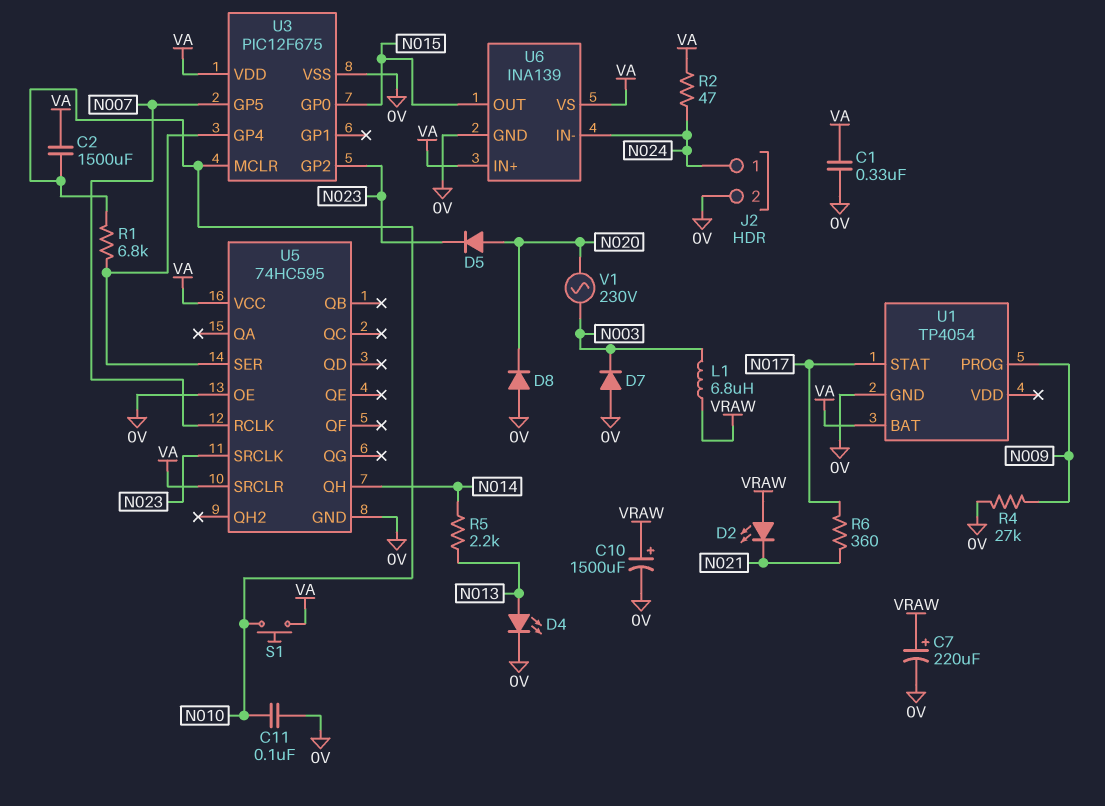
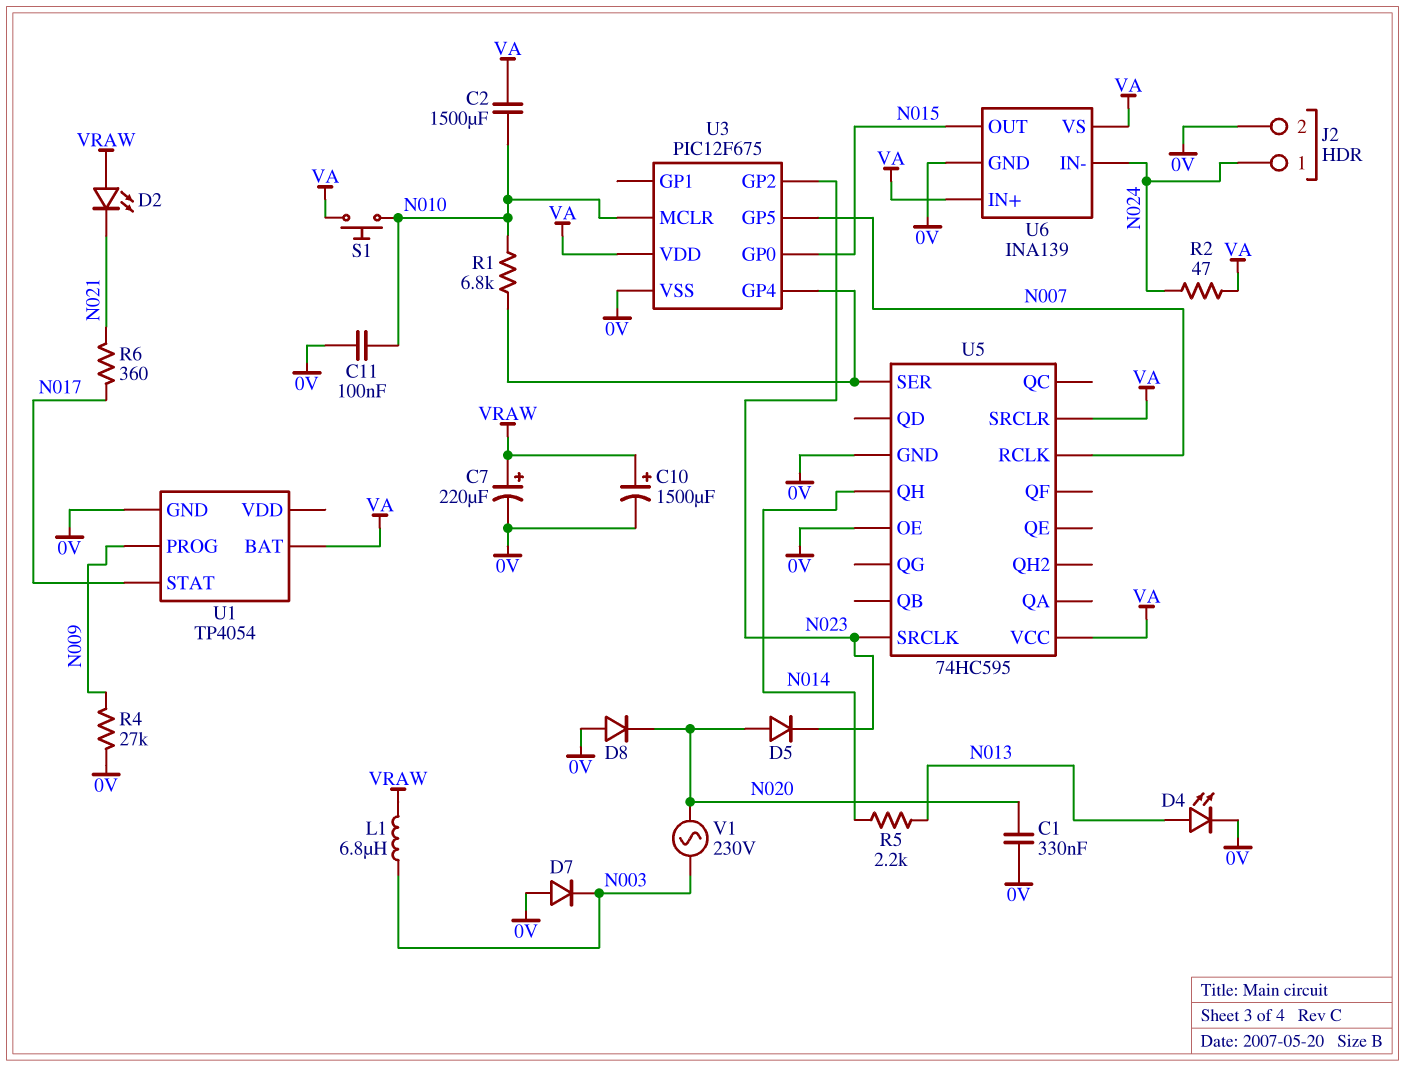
C1: 330nF (0V, VA) -> 330nF (0V, N020)

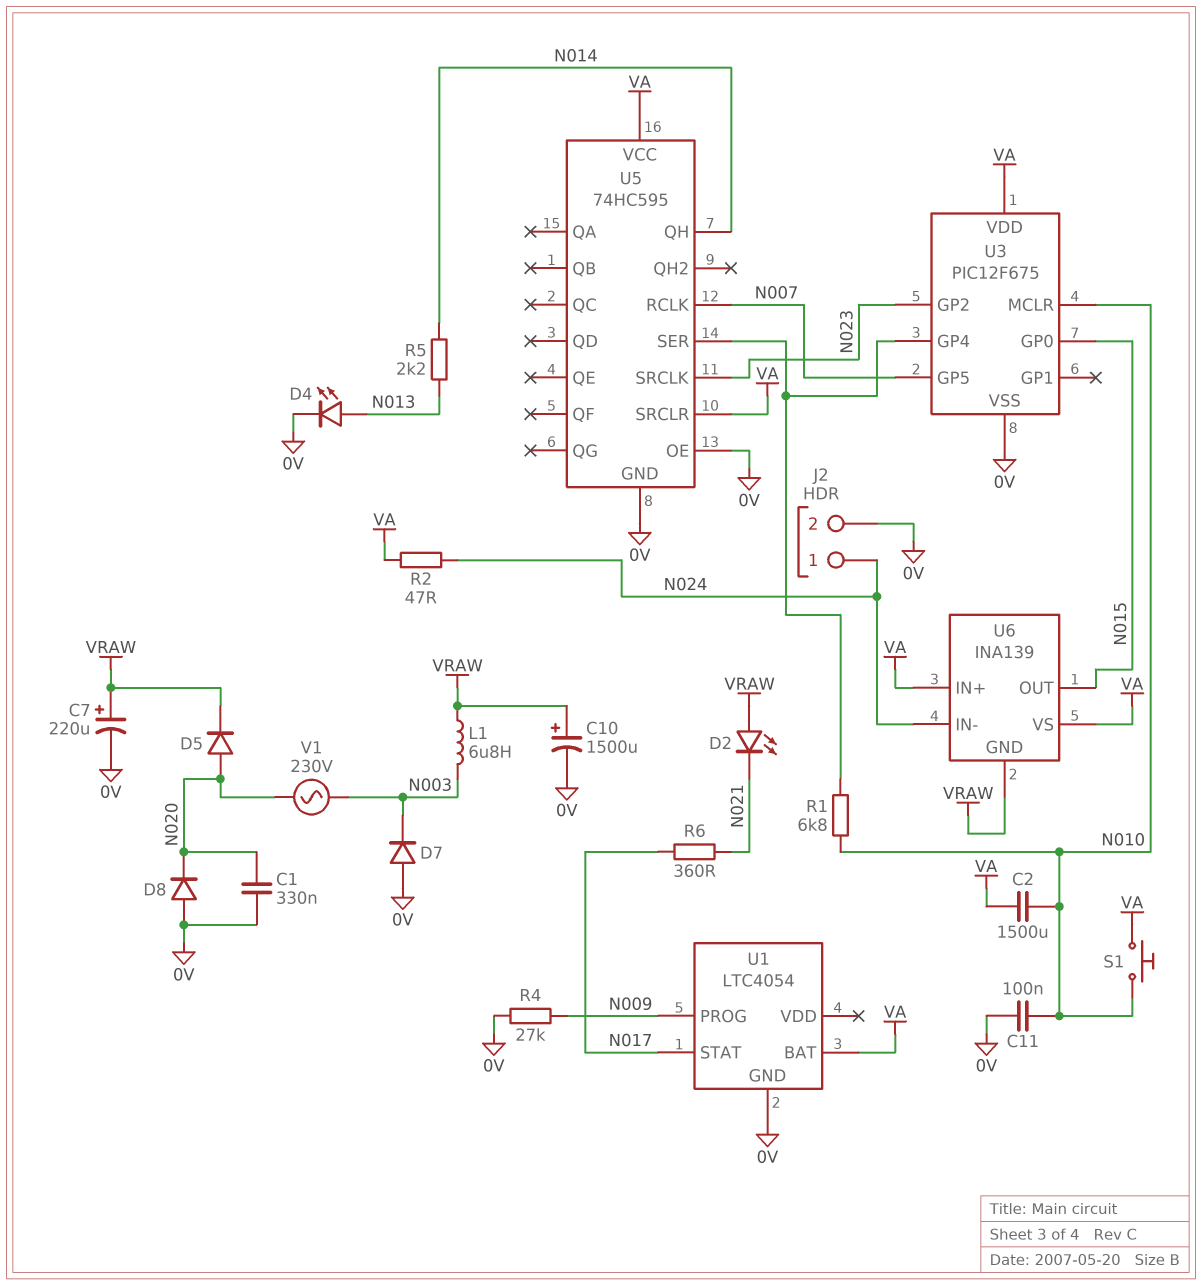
D5: diode (A N020, K N023) -> diode (A N020, K VRAW)
U1: TP4054 -> LTC4054
U6 pin GND: 0V -> VRAW

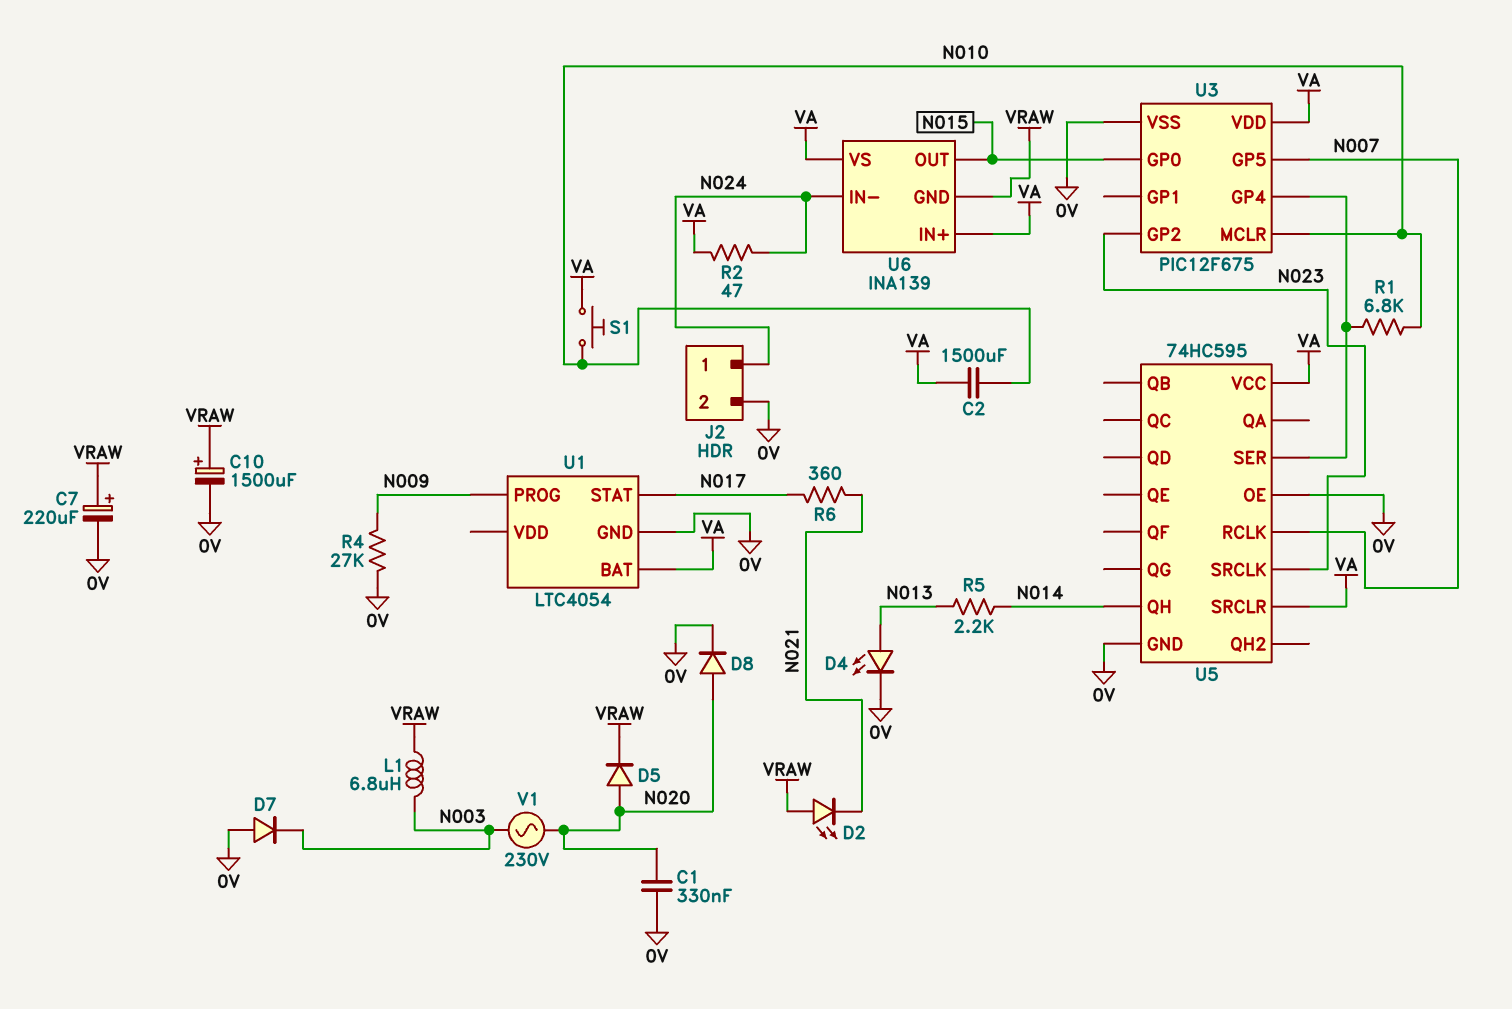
C11: 100nF (0V, N010) -> none
D8: diode (A 0V, K N020) -> diode (A N020, K 0V)

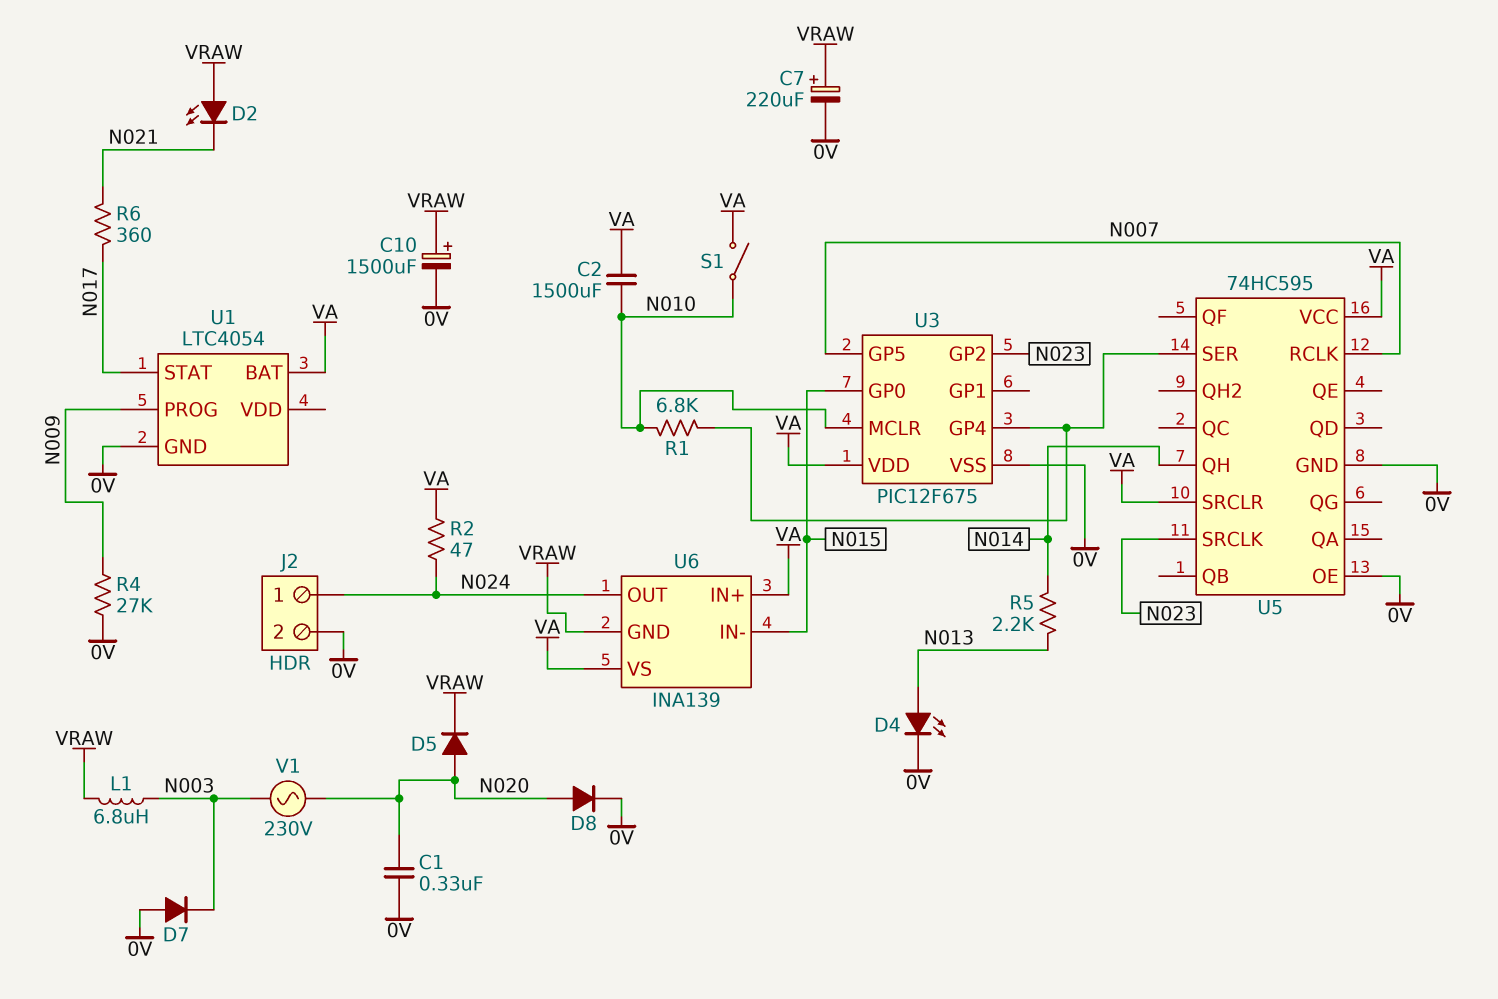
S1: button (N010, VA) -> switch (N010, VA)
U6 pin IN-: N024 -> N015
U6 pin OUT: N015 -> N024

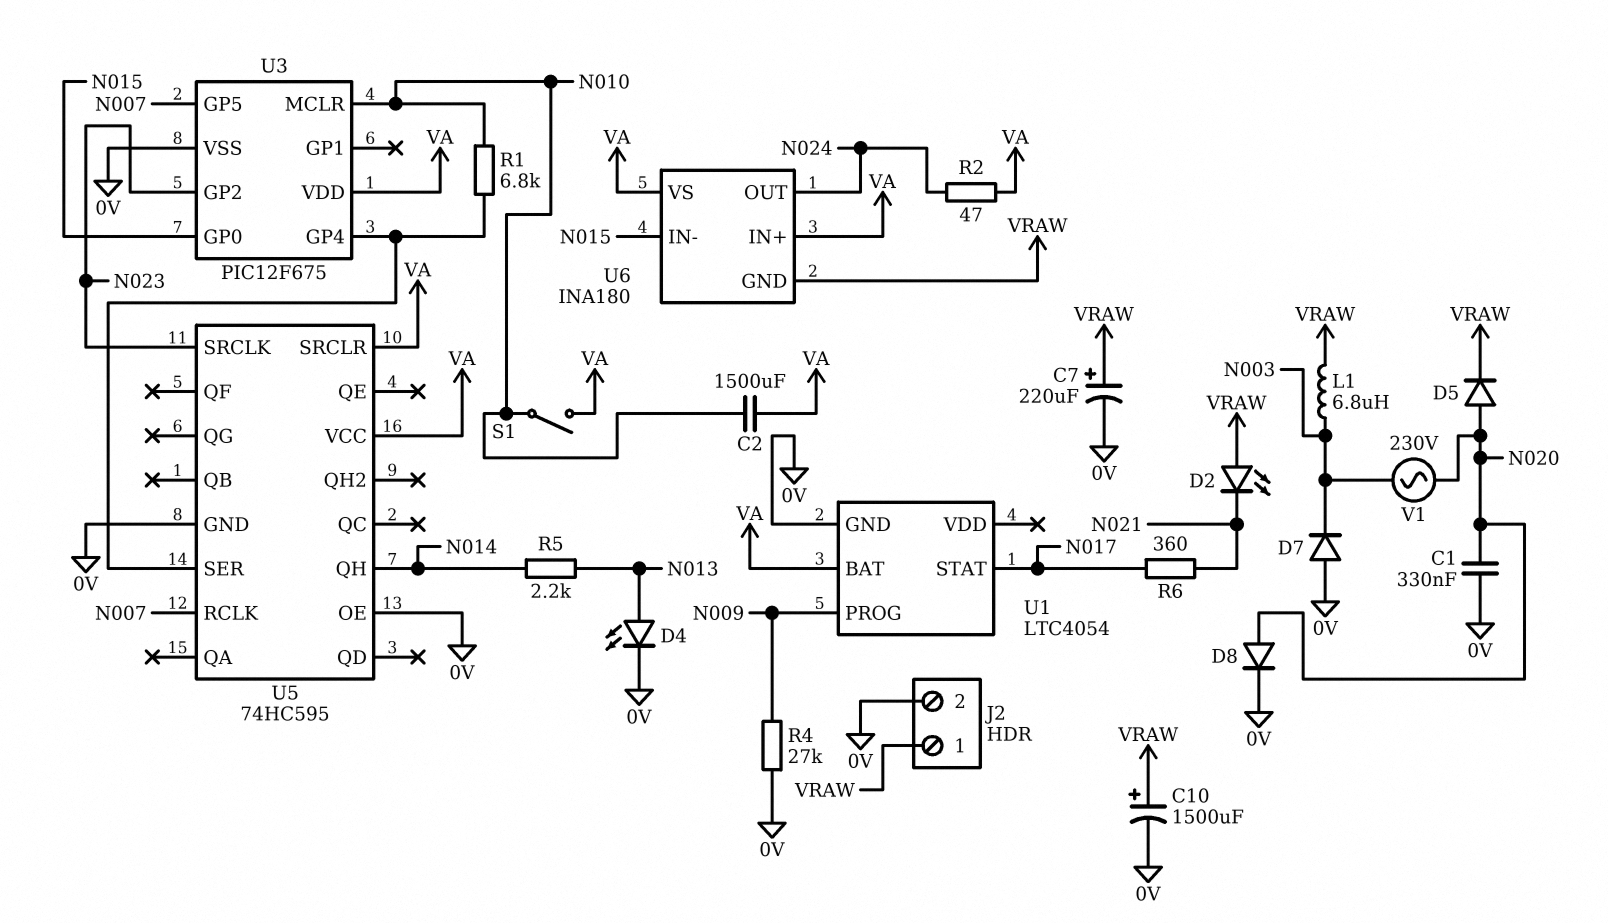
J2 pin 1: N024 -> VRAW
U6: INA139 -> INA180

